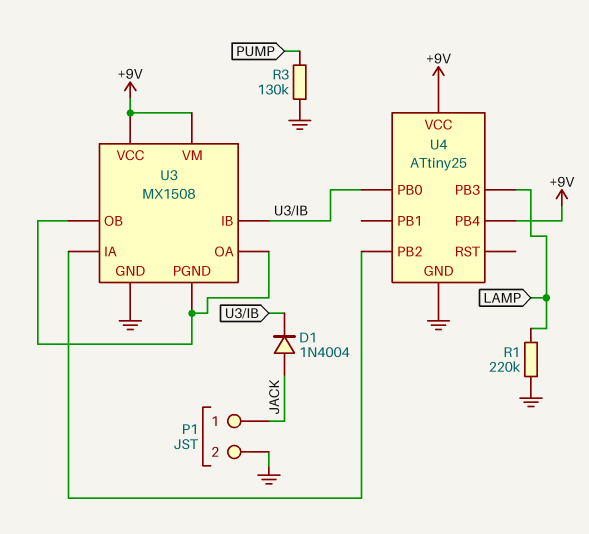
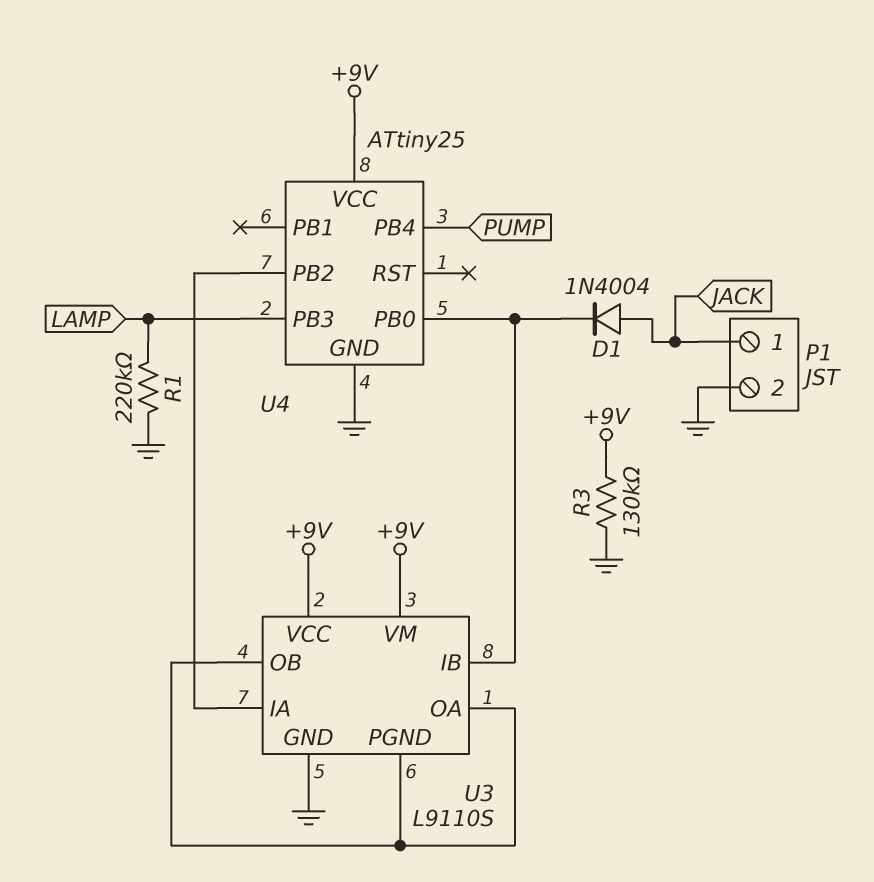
R3: 130k (GND, PUMP) -> 130k (+9V, GND)
U3: MX1508 -> L9110S
U4 pin PB4: +9V -> PUMP

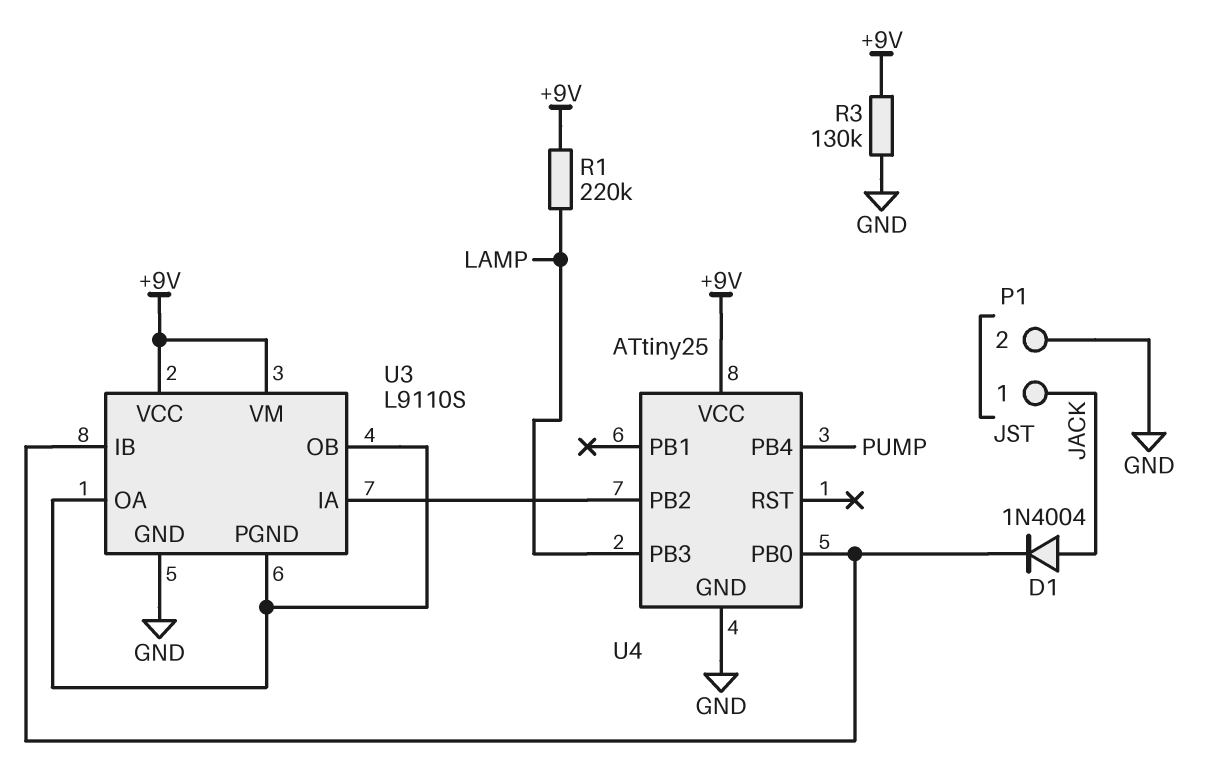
R1: 220k (GND, LAMP) -> 220k (+9V, LAMP)

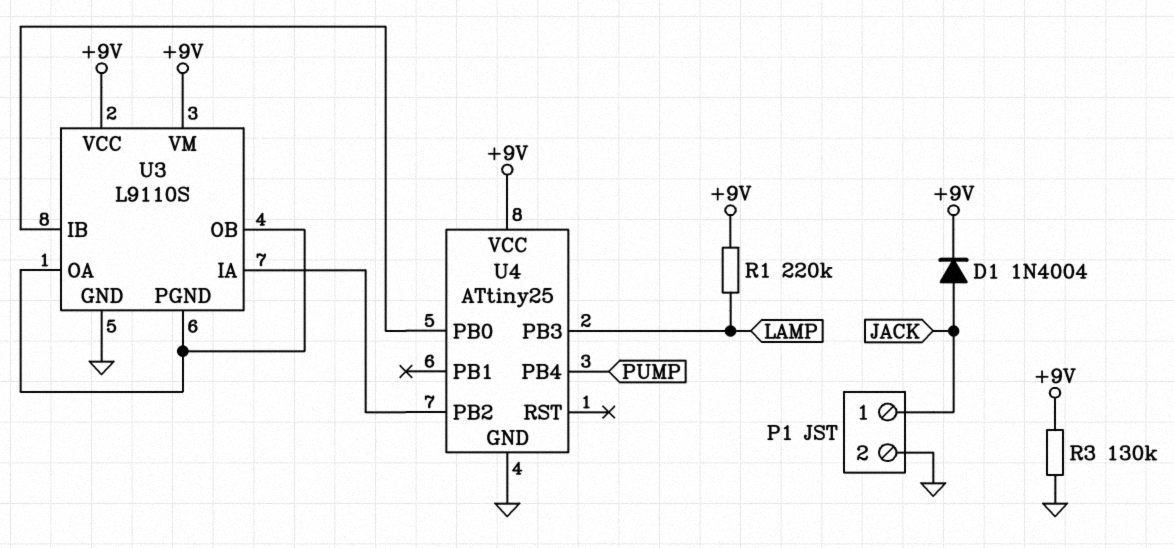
D1: diode 1N4004 (A JACK, K U3/IB) -> diode 1N4004 (A JACK, K +9V)

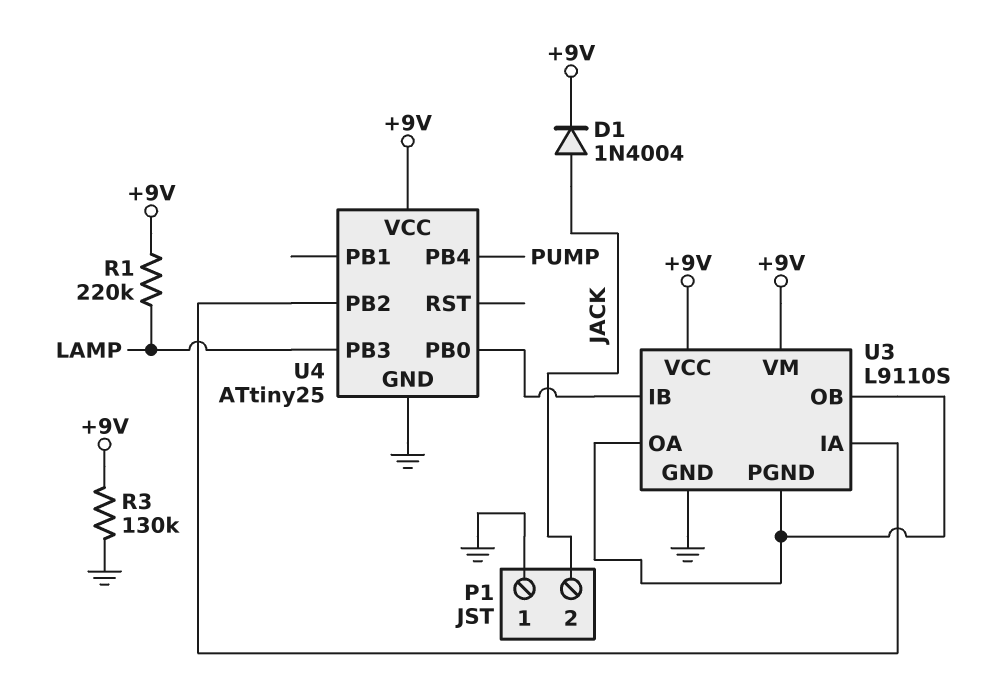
P1 pin 1: JACK -> GND
P1 pin 2: GND -> JACK

